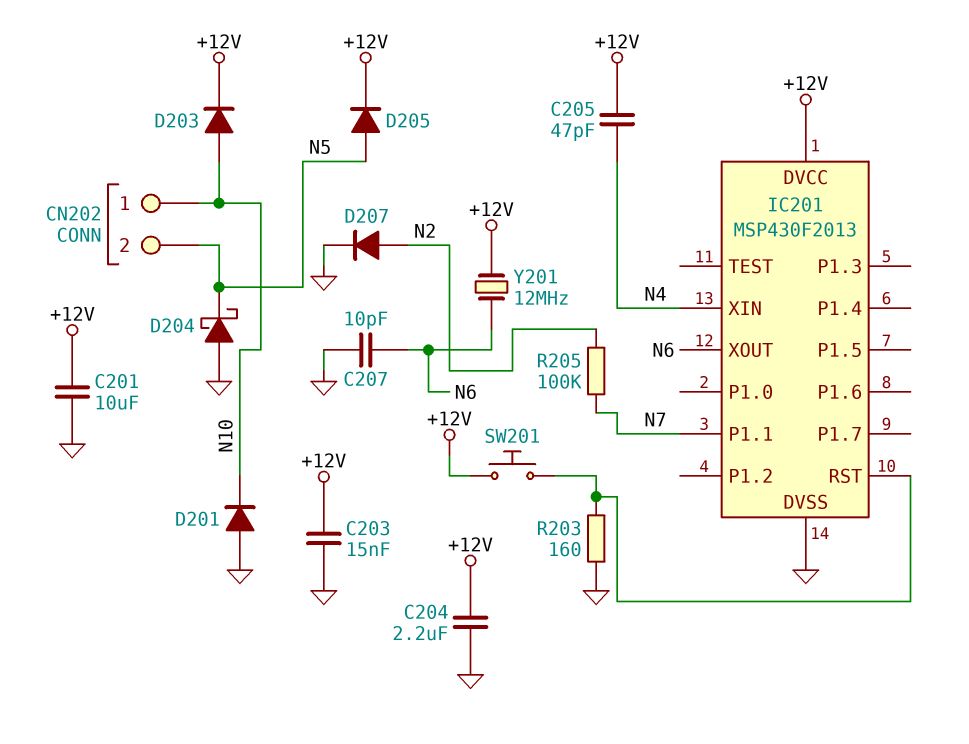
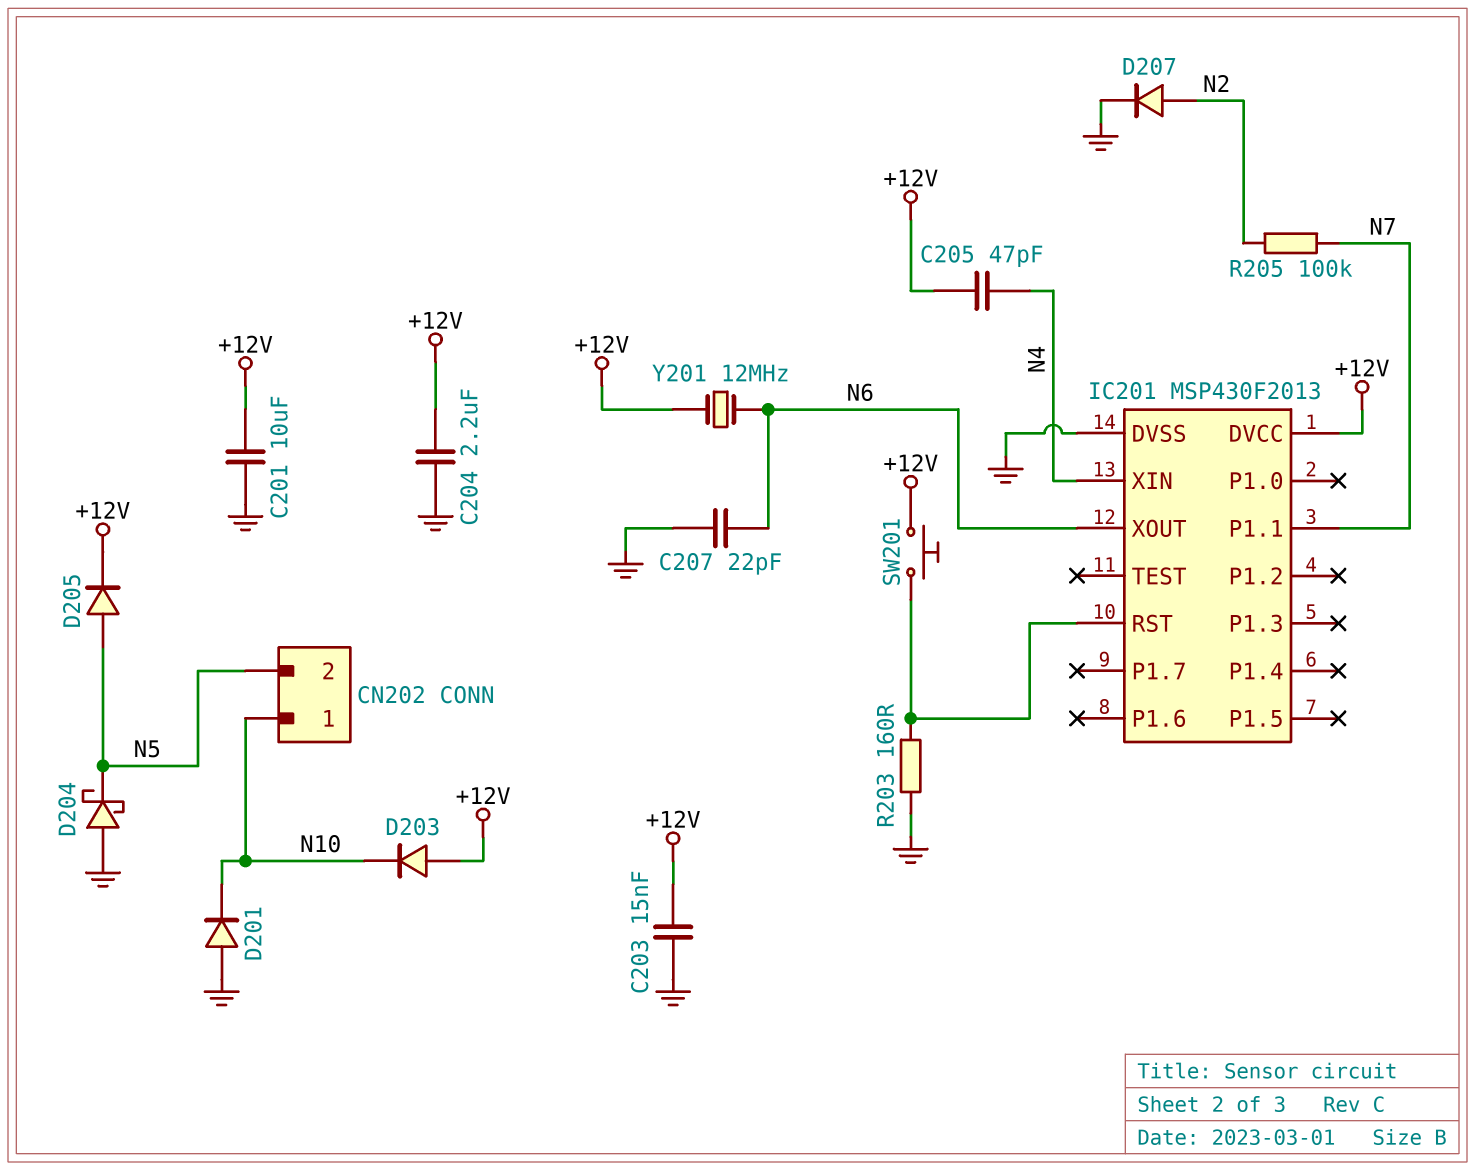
C207: 10pF (GND, N6) -> 22pF (GND, N6)
D203: diode (A N10, K +12V) -> diode (A +12V, K N10)

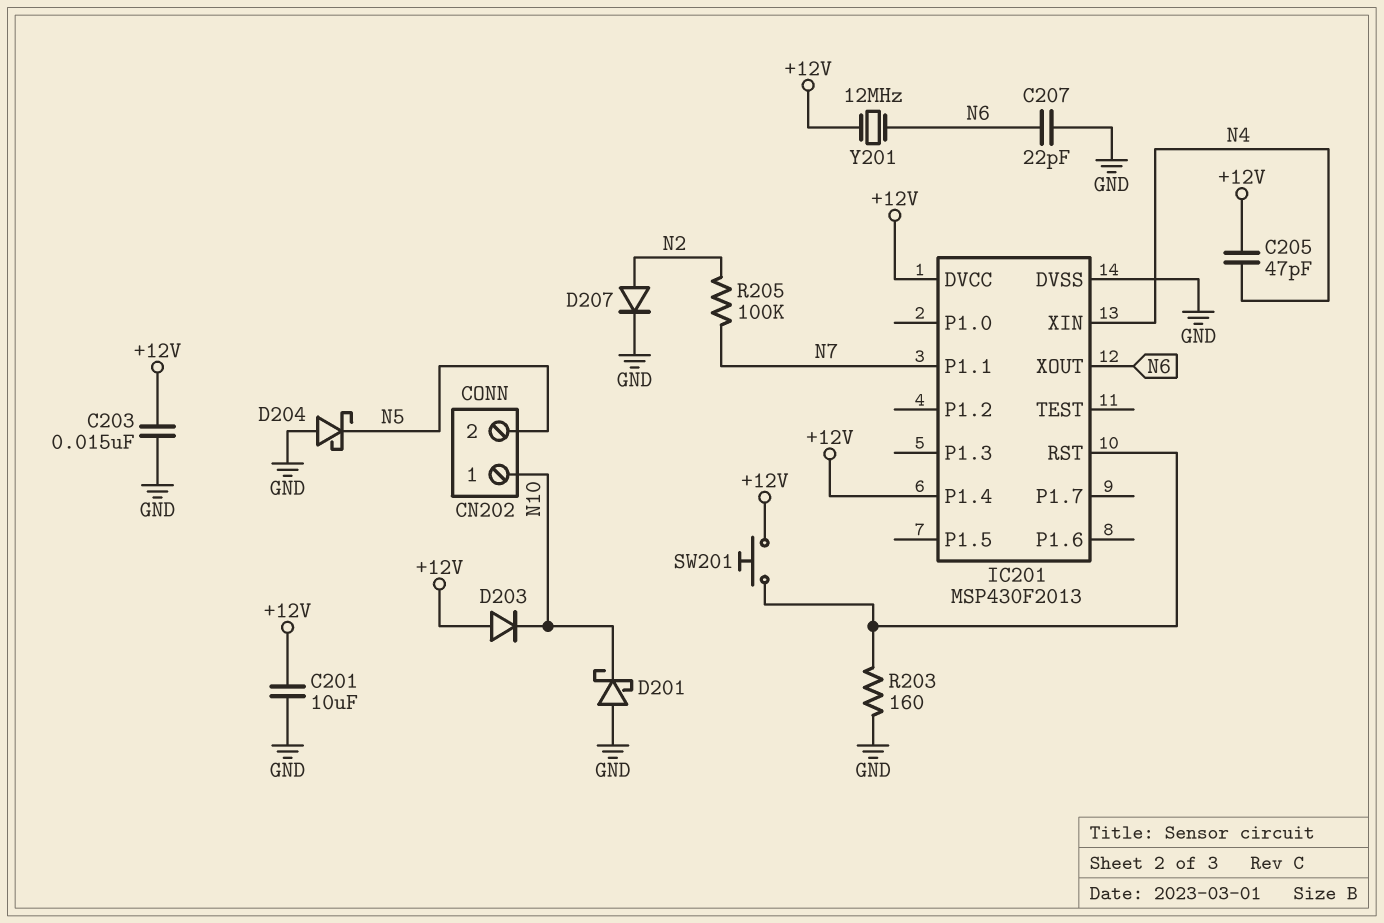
C204: 2.2uF (+12V, GND) -> none
D201: diode (A GND, K N10) -> schottky (A GND, K N10)
D205: diode (A N5, K +12V) -> none
IC201 pin P1.4: none -> +12V

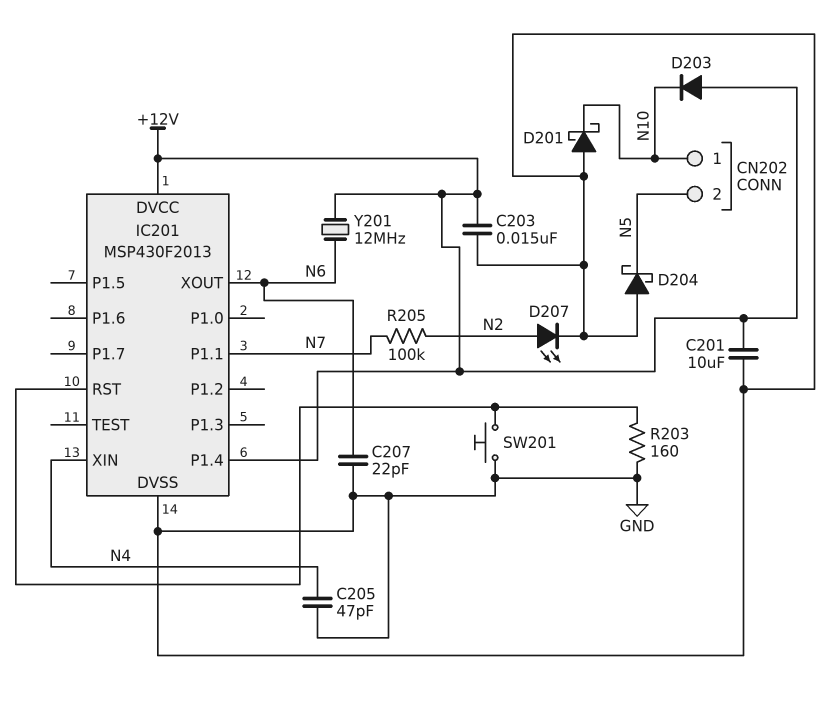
C205: 47pF (+12V, N4) -> 47pF (GND, N4)
D207: diode (A N2, K GND) -> LED (A N2, K GND)
SW201: button (+12V, IC201/RST) -> button (GND, IC201/RST)

